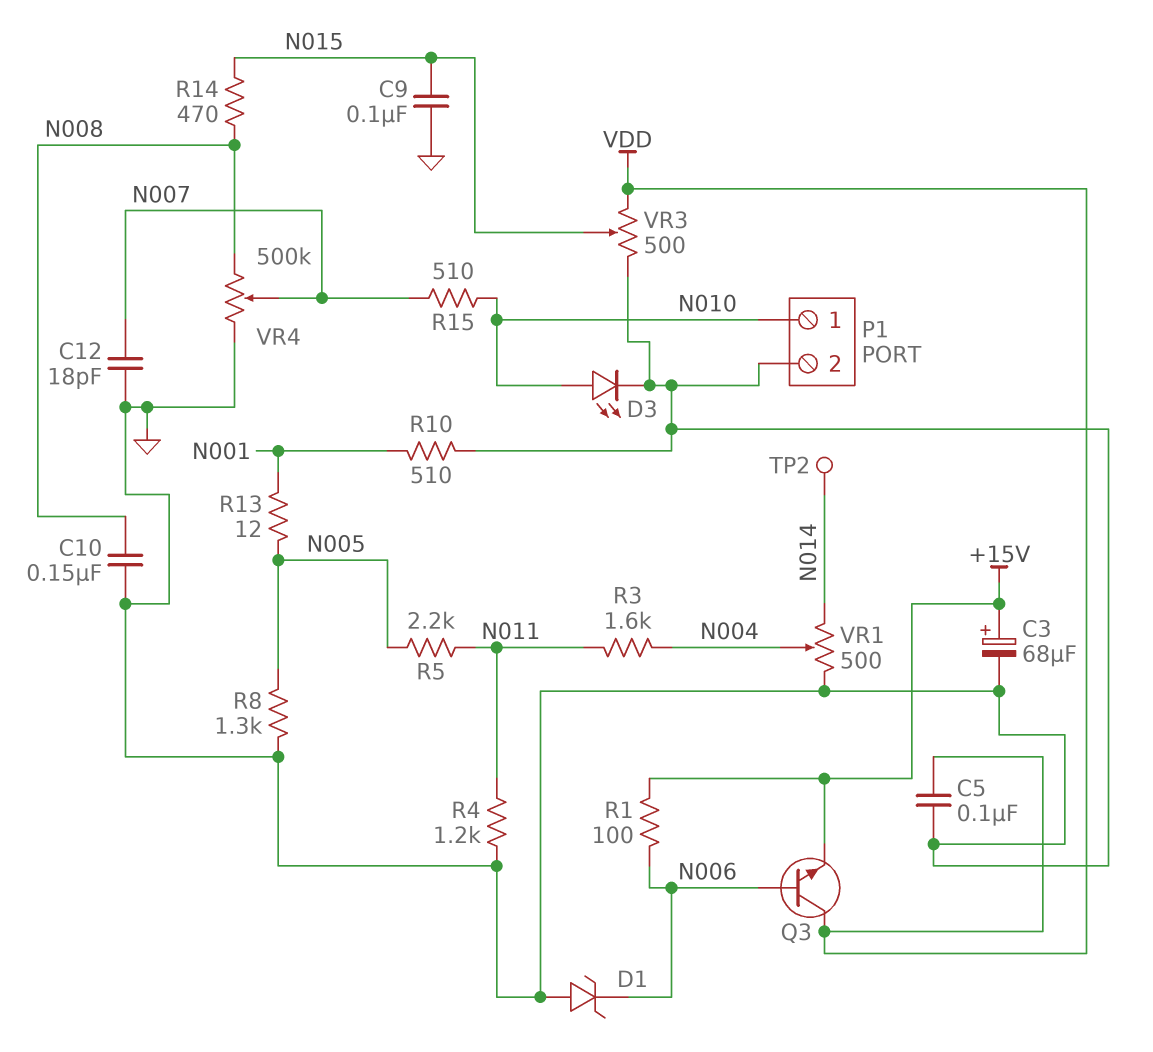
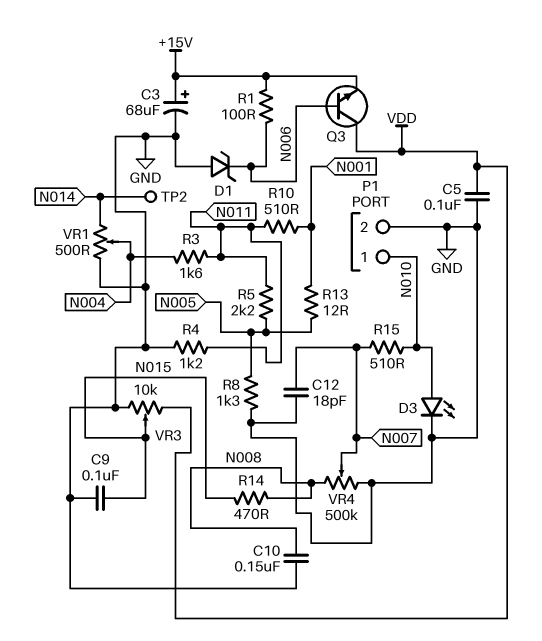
R10: 510 (GND, N001) -> 510 (N001, N011)
VR3: 500 (GND, VDD, wiper N015) -> 10k (GND, VDD, wiper N015)

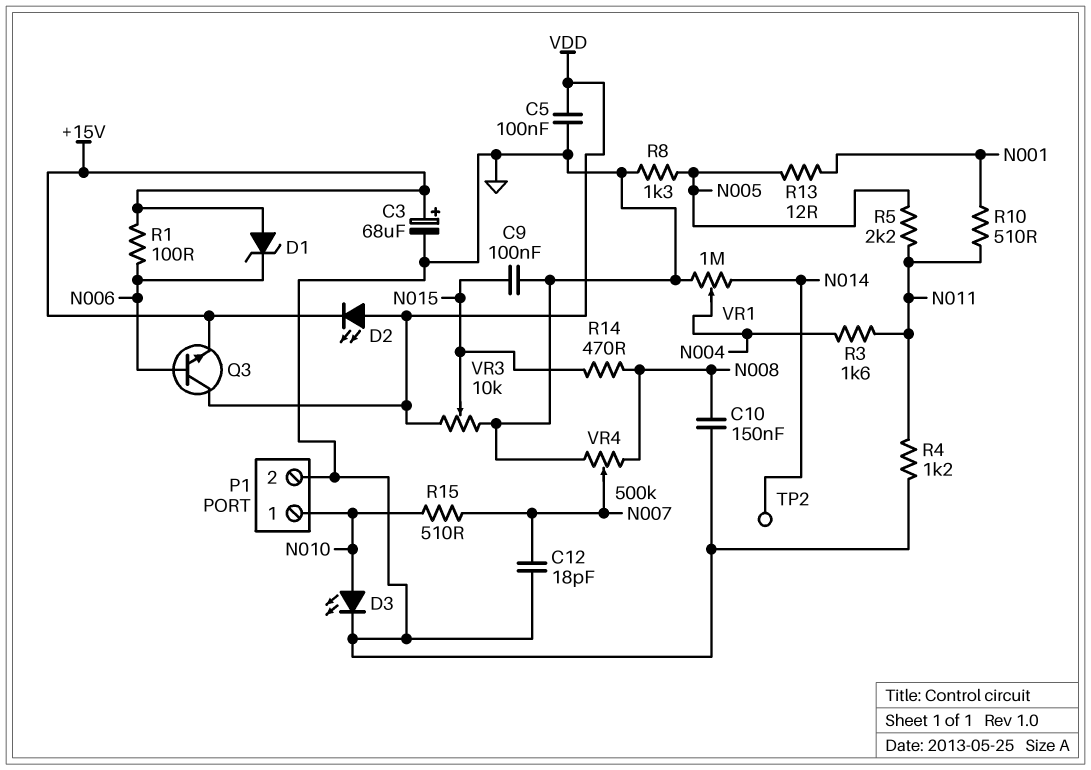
D1: zener (A GND, K N006) -> zener (A +15V, K N006)
D2: none -> LED (A VDD, K +15V)
VR1: 500 (GND, N014, wiper N004) -> 1M (GND, N014, wiper N004)

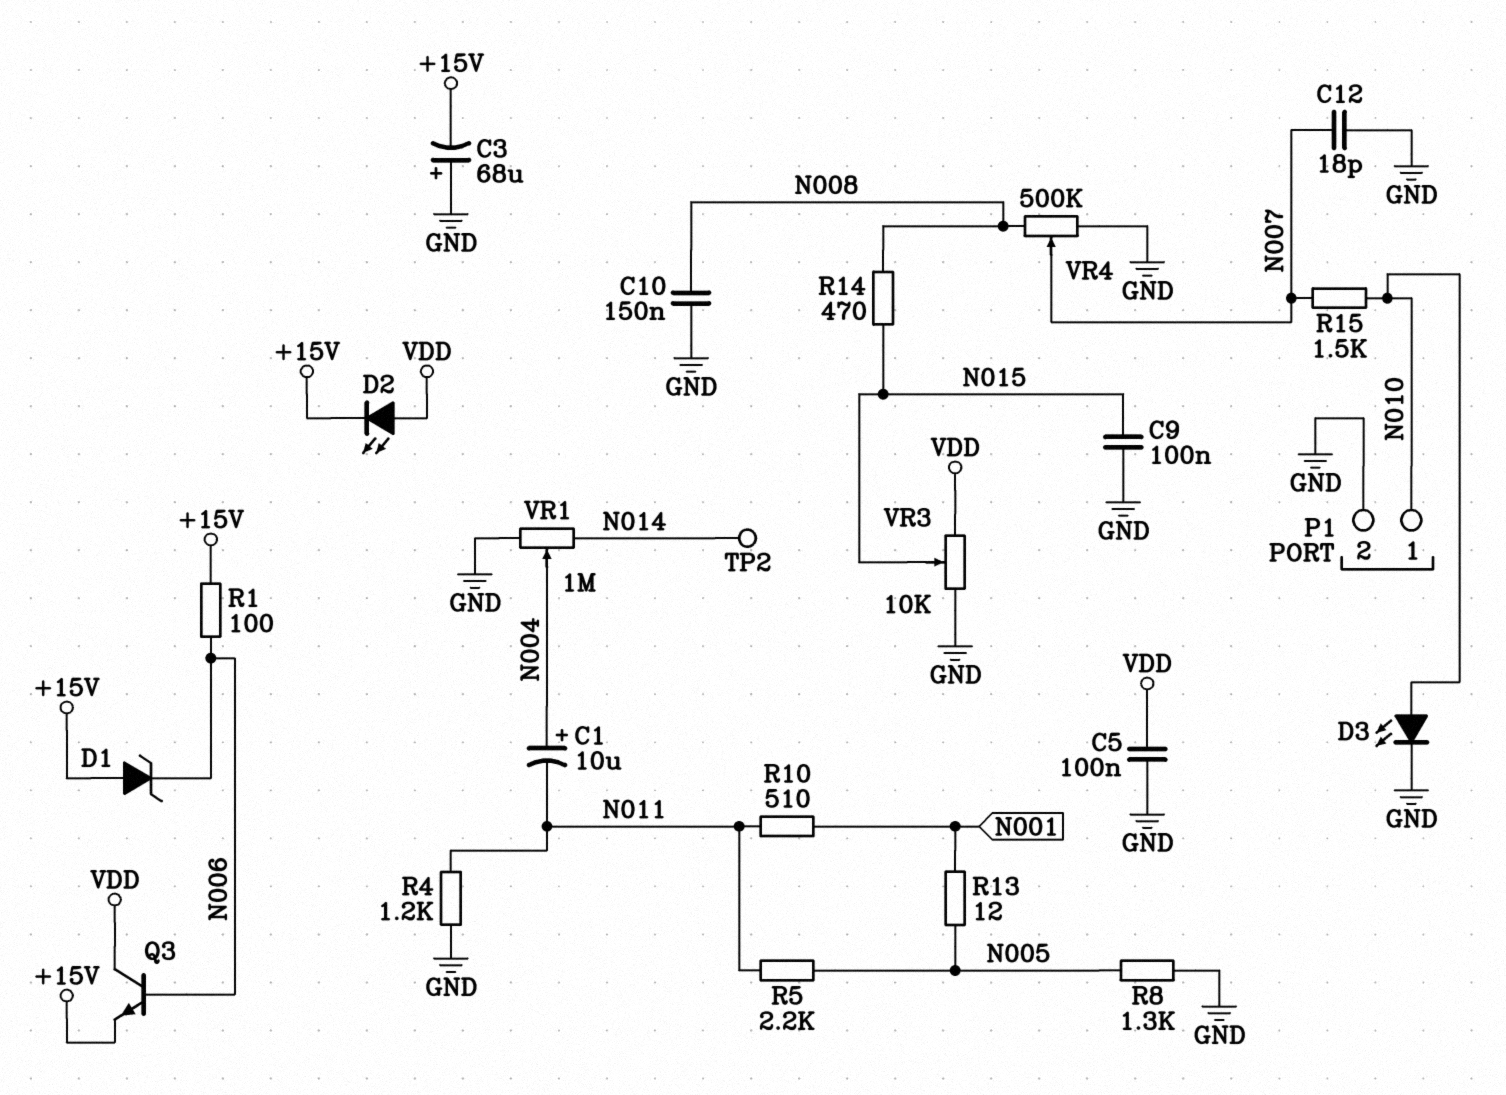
C1: none -> 10uF (plus N004, minus N011)
C3: 68uF (plus +15V, minus GND) -> 68uF (plus GND, minus +15V)
R3: 1.6k (N004, N011) -> none
R15: 510 (N007, N010) -> 1.5k (N007, N010)

